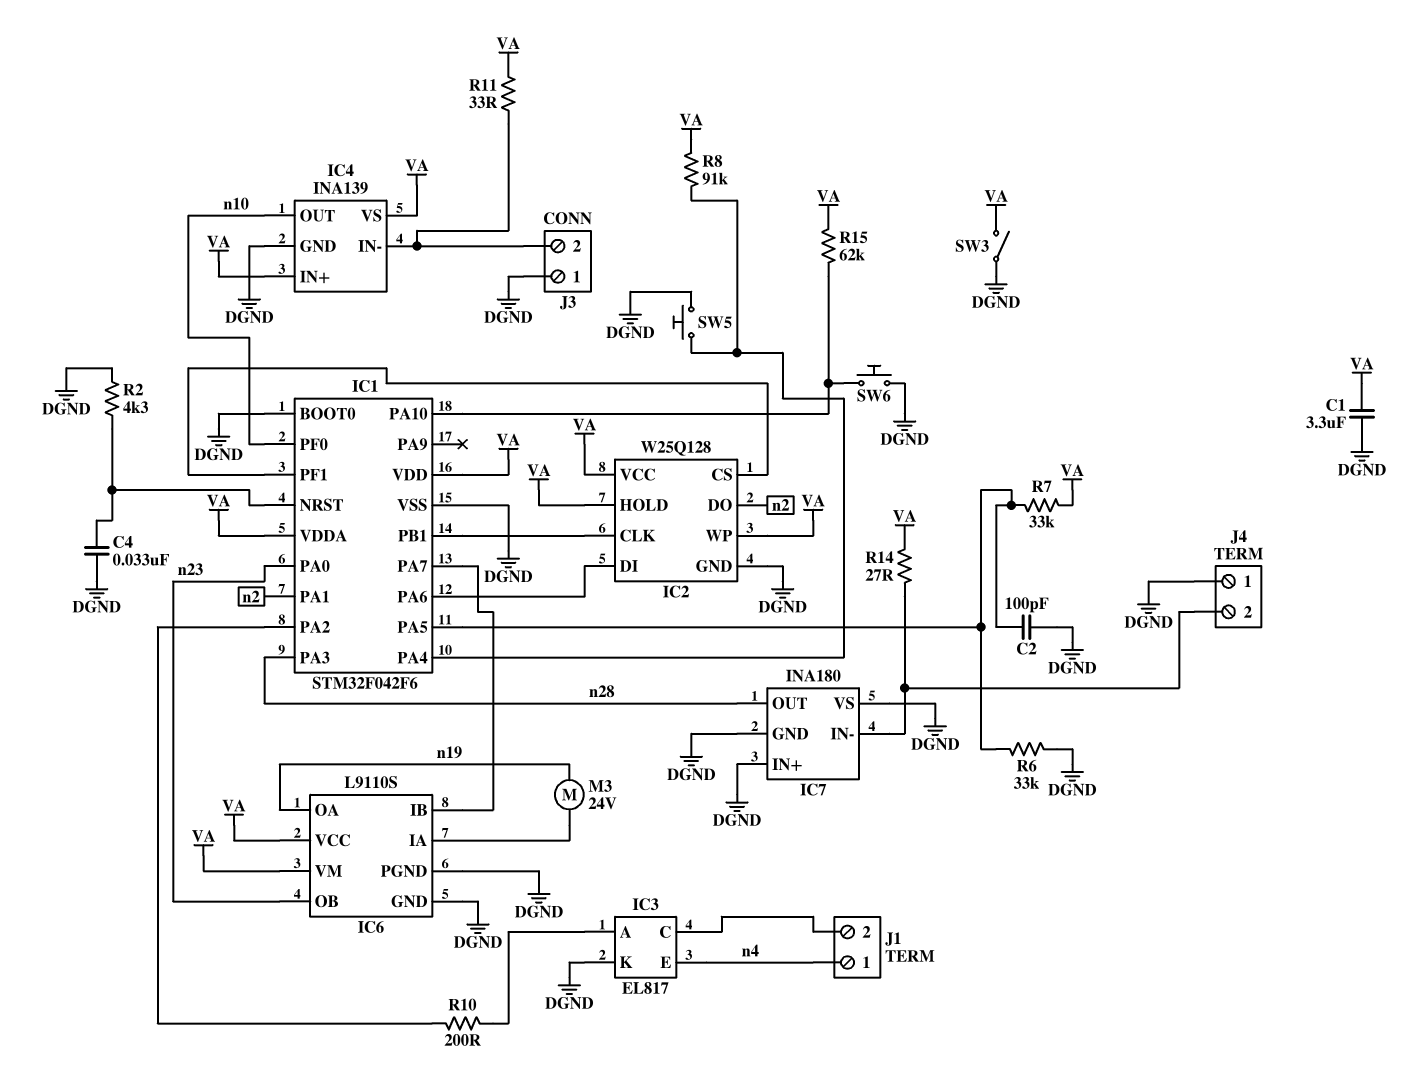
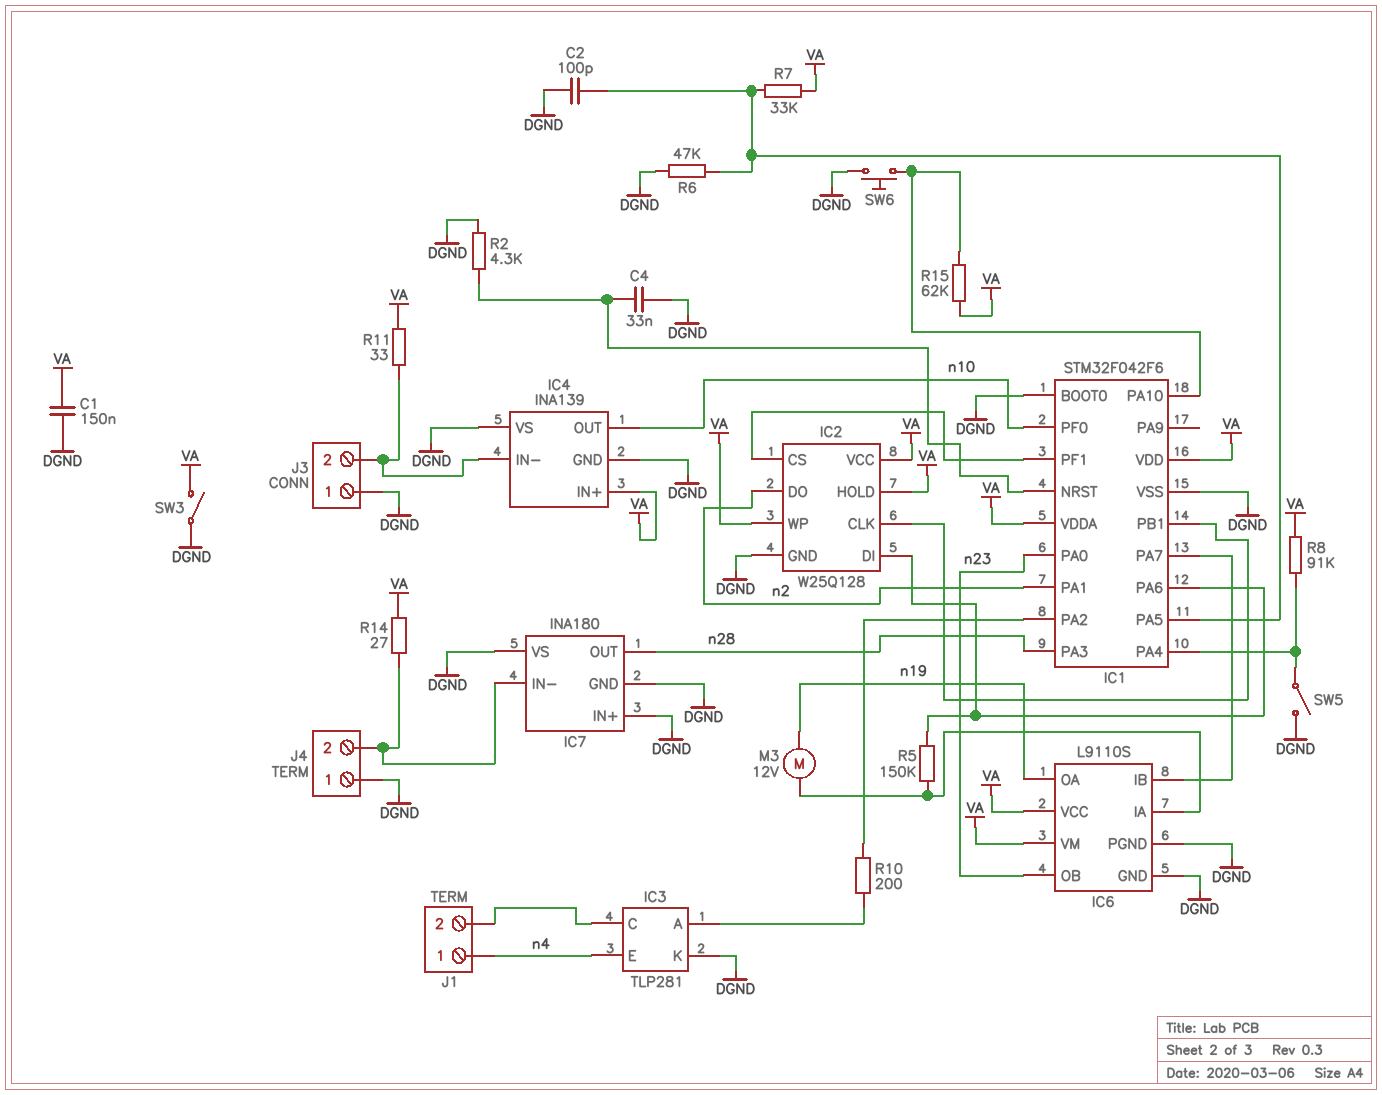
C1: 3.3uF (DGND, VA) -> 150nF (DGND, VA)
IC3: EL817 -> TLP281
IC4 pin VS: VA -> DGND
M3: motor 24V (IC6/IA, n19) -> motor 12V (IC6/IA, n19)
R5: none -> 150k (IC1/PA6, IC6/IA)
R6: 33k (DGND, IC1/PA5) -> 47k (DGND, IC1/PA5)
SW5: button (DGND, IC1/PA4) -> switch (DGND, IC1/PA4)

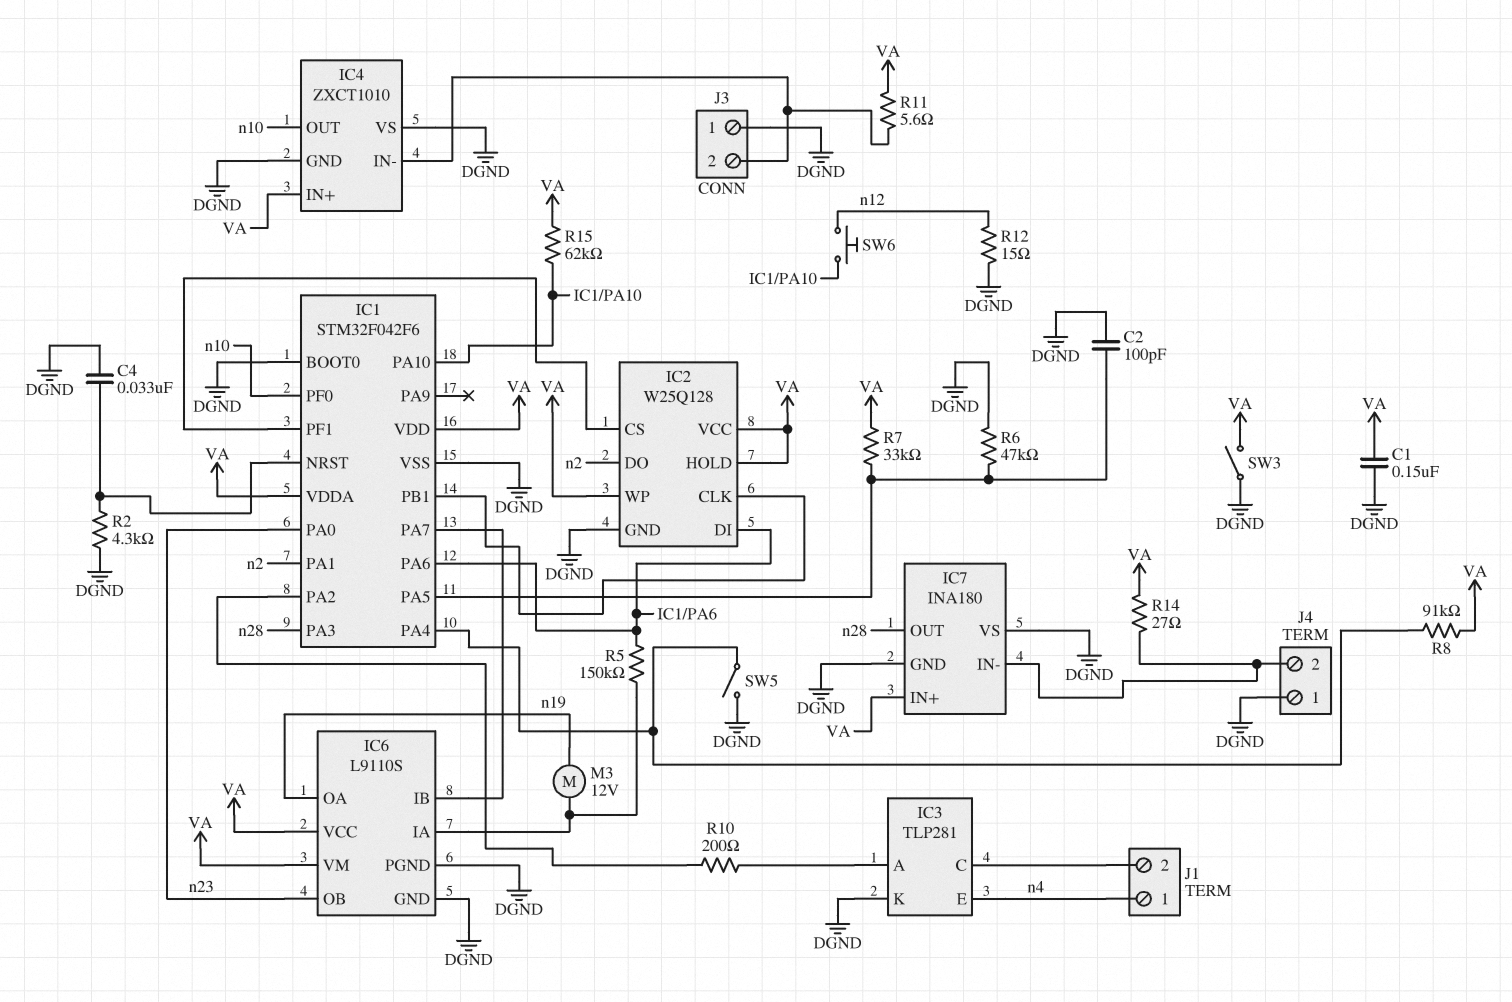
IC4: INA139 -> ZXCT1010
IC7 pin IN+: DGND -> VA
R11: 33 (IC4/IN-, VA) -> 5.6 (IC4/IN-, VA)
R12: none -> 15 (DGND, n12)
SW6: button (DGND, IC1/PA10) -> button (IC1/PA10, n12)

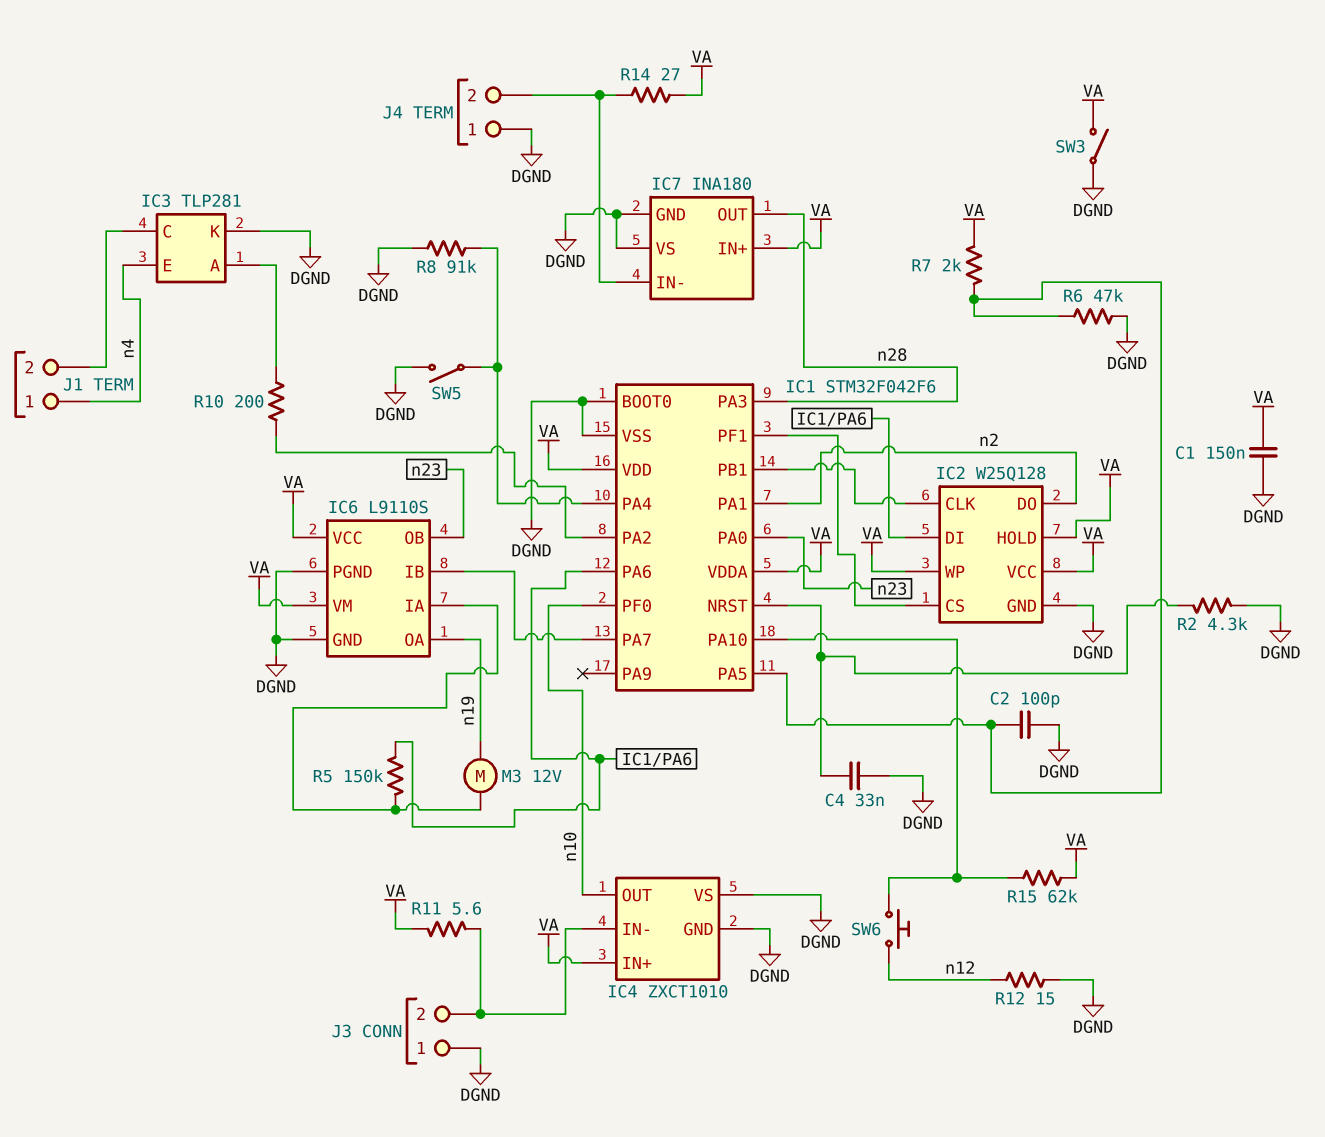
R7: 33k (IC1/PA5, VA) -> 2k (IC1/PA5, VA)
R8: 91k (IC1/PA4, VA) -> 91k (DGND, IC1/PA4)

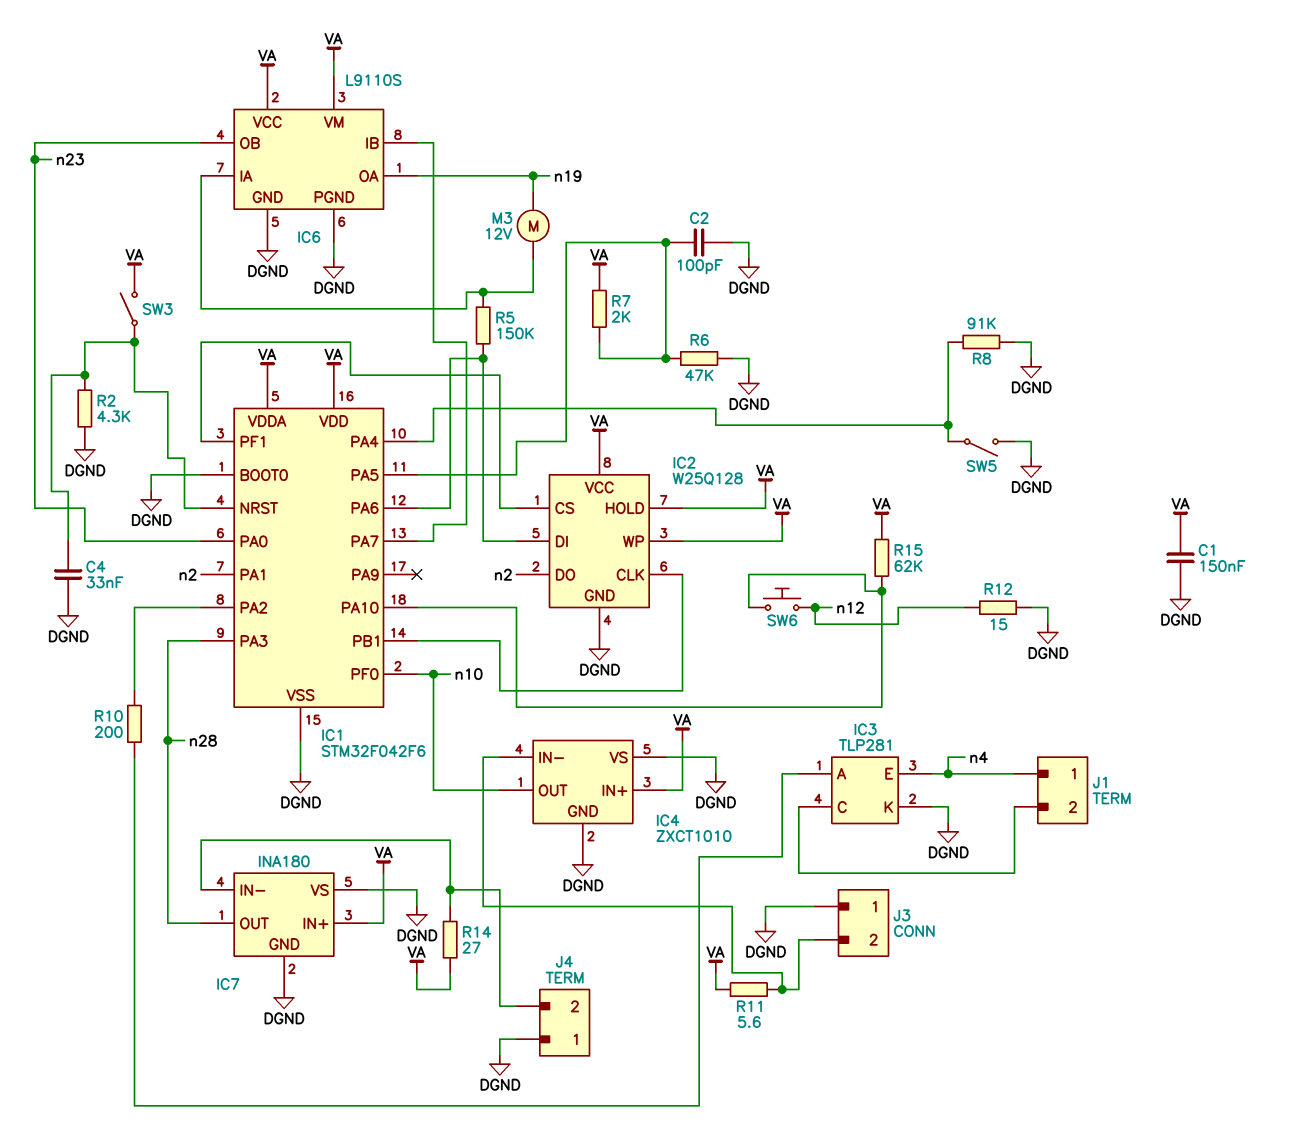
SW3: switch (DGND, VA) -> switch (IC1/NRST, VA)

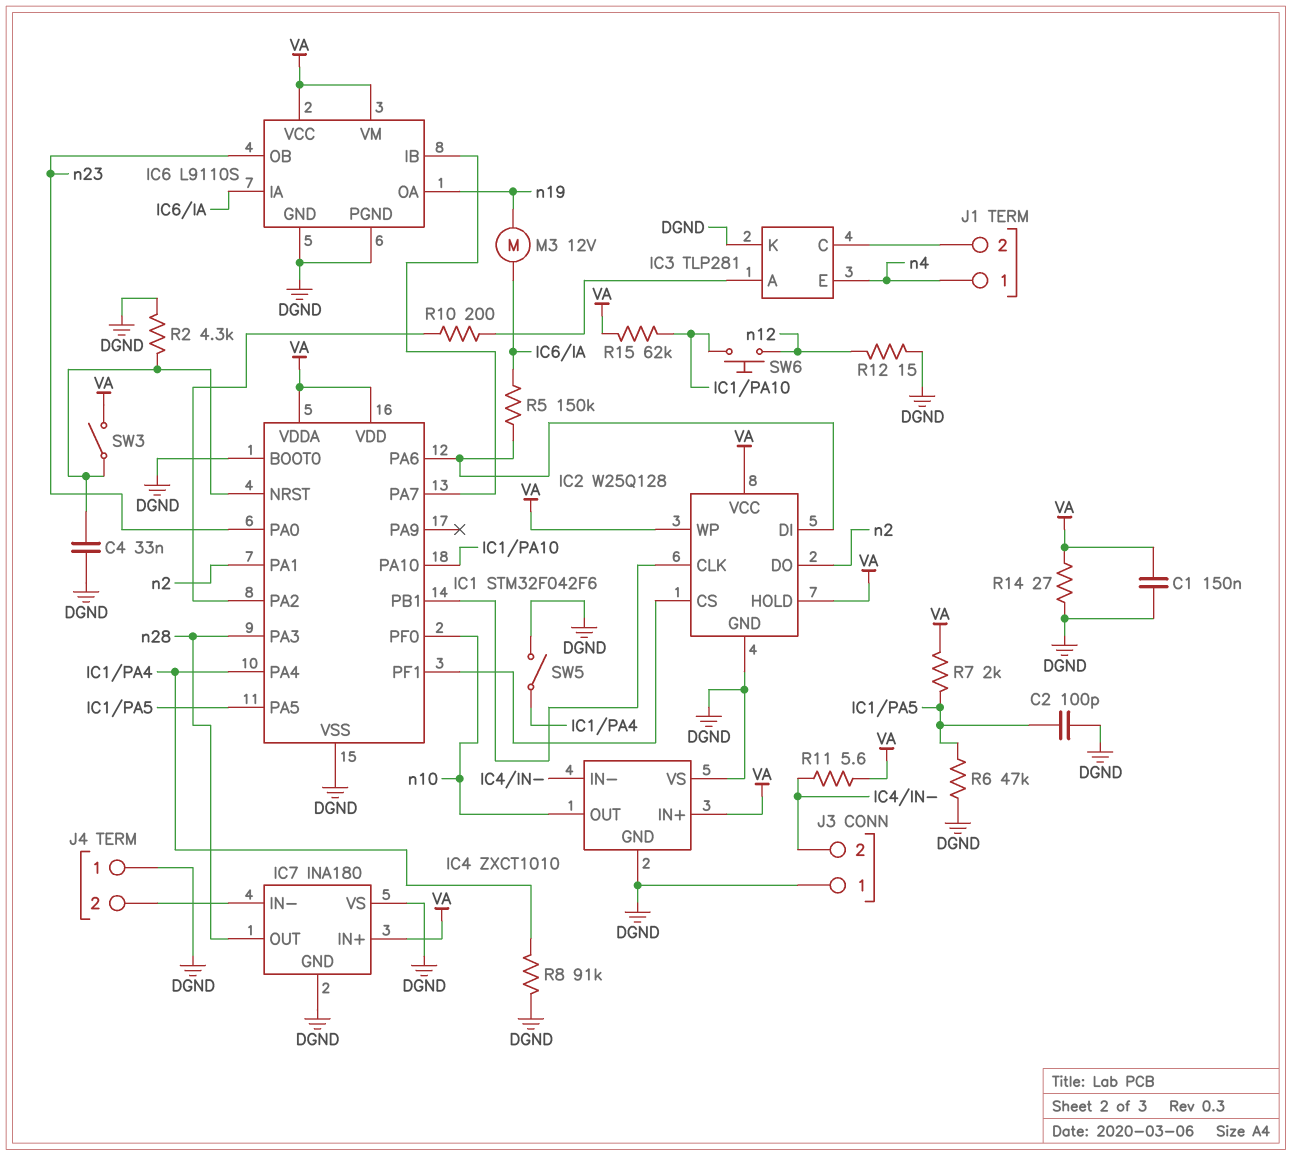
R14: 27 (IC7/IN-, VA) -> 27 (DGND, VA)

